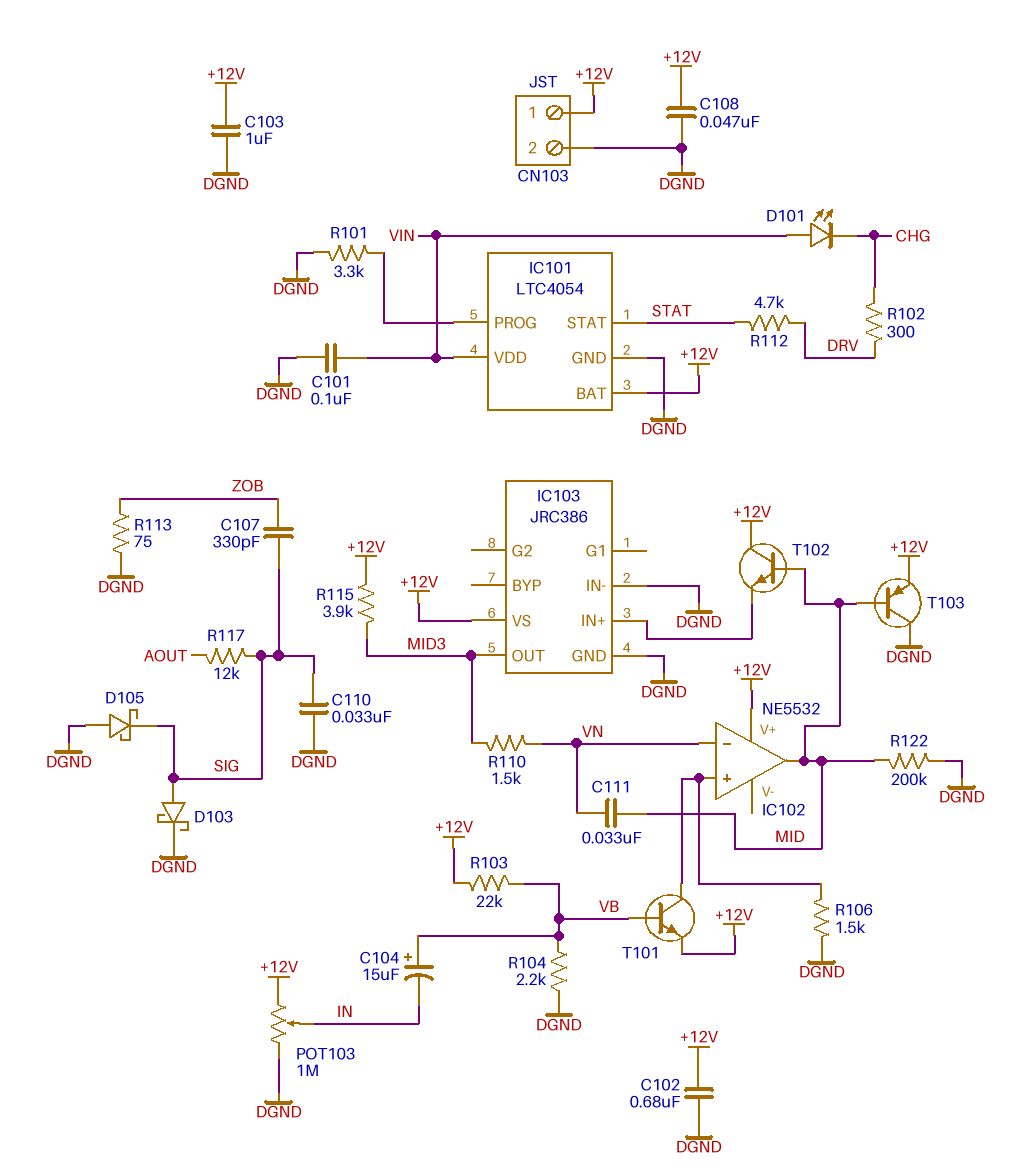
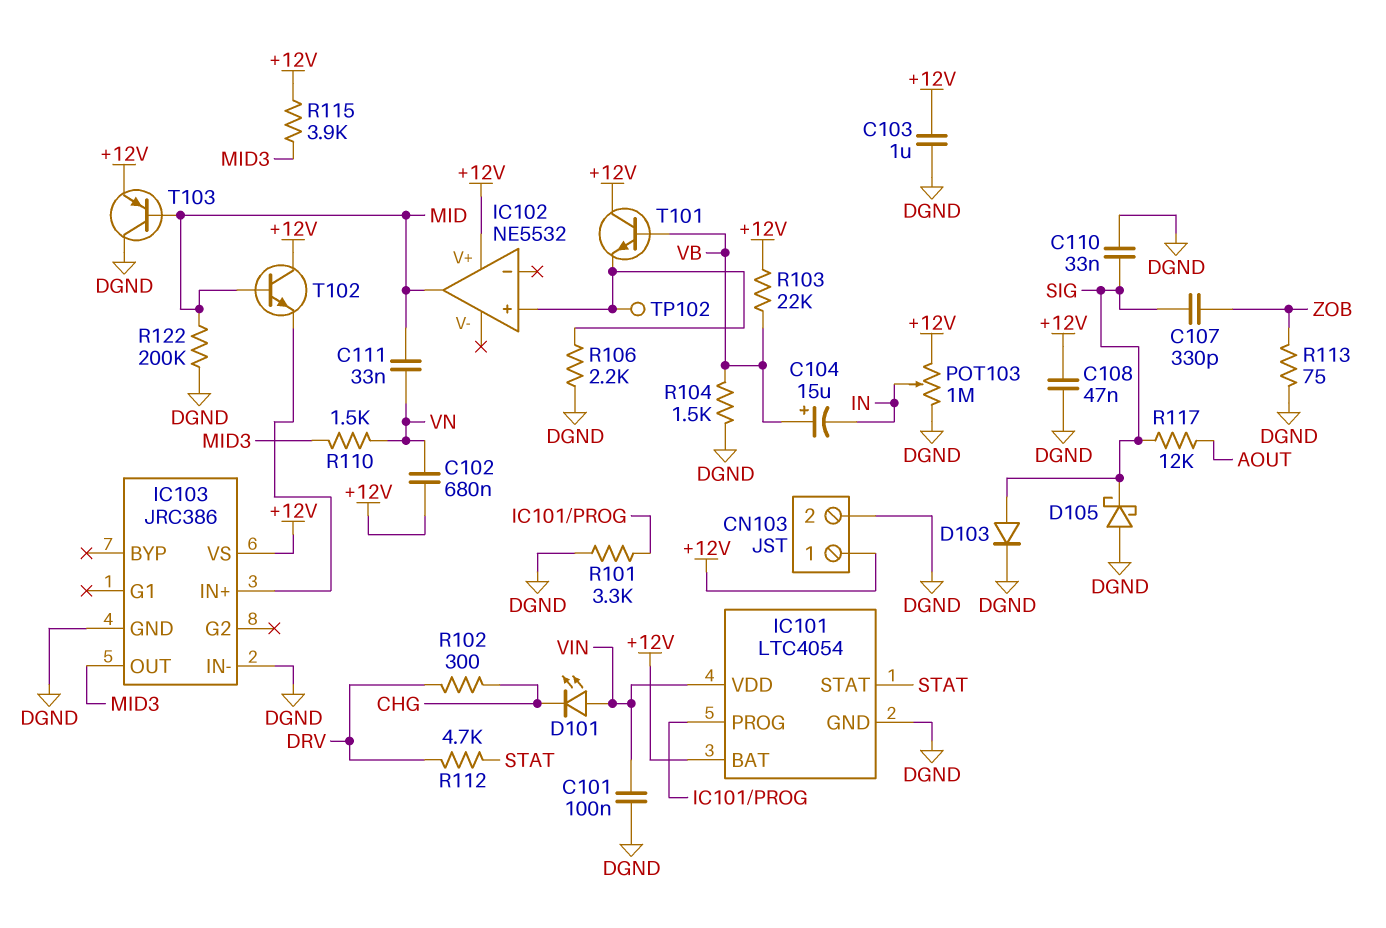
C102: 680nF (+12V, DGND) -> 680nF (+12V, VN)
D103: schottky (A SIG, K DGND) -> diode (A SIG, K DGND)
IC102 pin in-: VN -> none
R104: 2.2k (DGND, VB) -> 1.5k (DGND, VB)
R106: 1.5k (DGND, IC102/in+) -> 2.2k (DGND, IC102/in+)
T101: NPN (B VB, C IC102/in+, E +12V) -> NPN (B VB, C +12V, E IC102/in+)
TP102: none -> test point (IC102/in+)

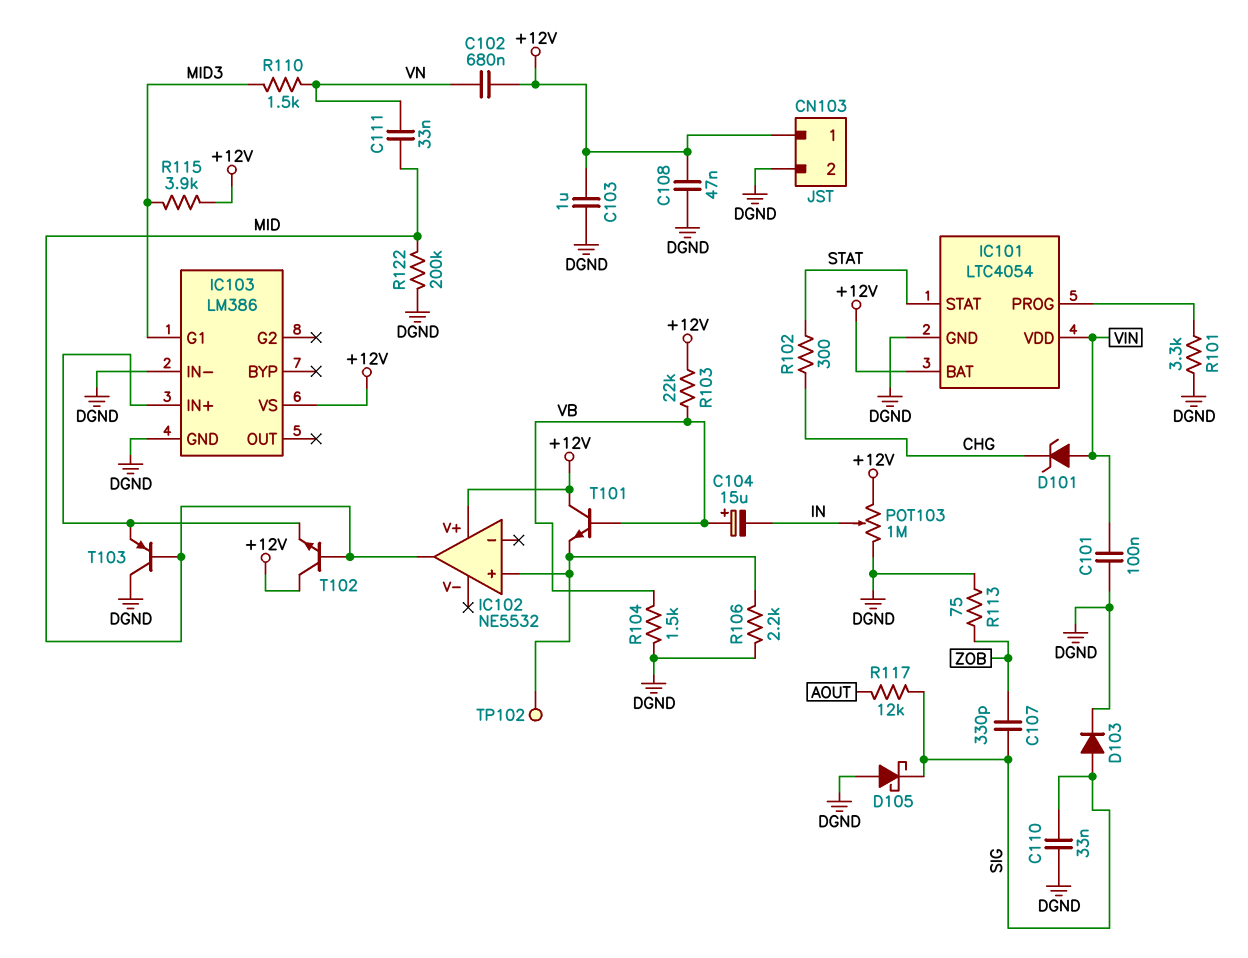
D101: LED (A VIN, K CHG) -> zener (A VIN, K CHG)
IC103: JRC386 -> LM386
IC103 pin G1: none -> MID3
IC103 pin OUT: MID3 -> none
R102: 300 (CHG, DRV) -> 300 (CHG, STAT)
R112: 4.7k (DRV, STAT) -> none
T103: PNP (B MID, C DGND, E +12V) -> PNP (B MID, C DGND, E IC103/IN+)

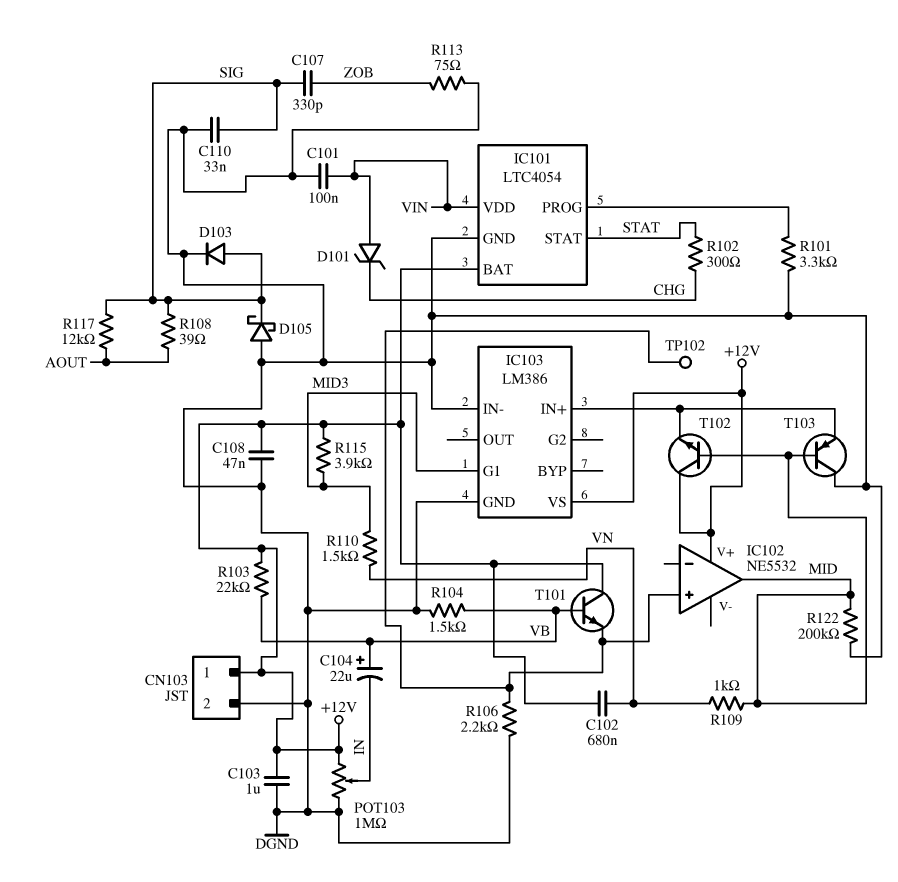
C104: 15uF (plus VB, minus IN) -> 22uF (plus VB, minus IN)
C111: 33nF (MID, VN) -> none
R108: none -> 39 (AOUT, SIG)
R109: none -> 1k (MID, VN)

